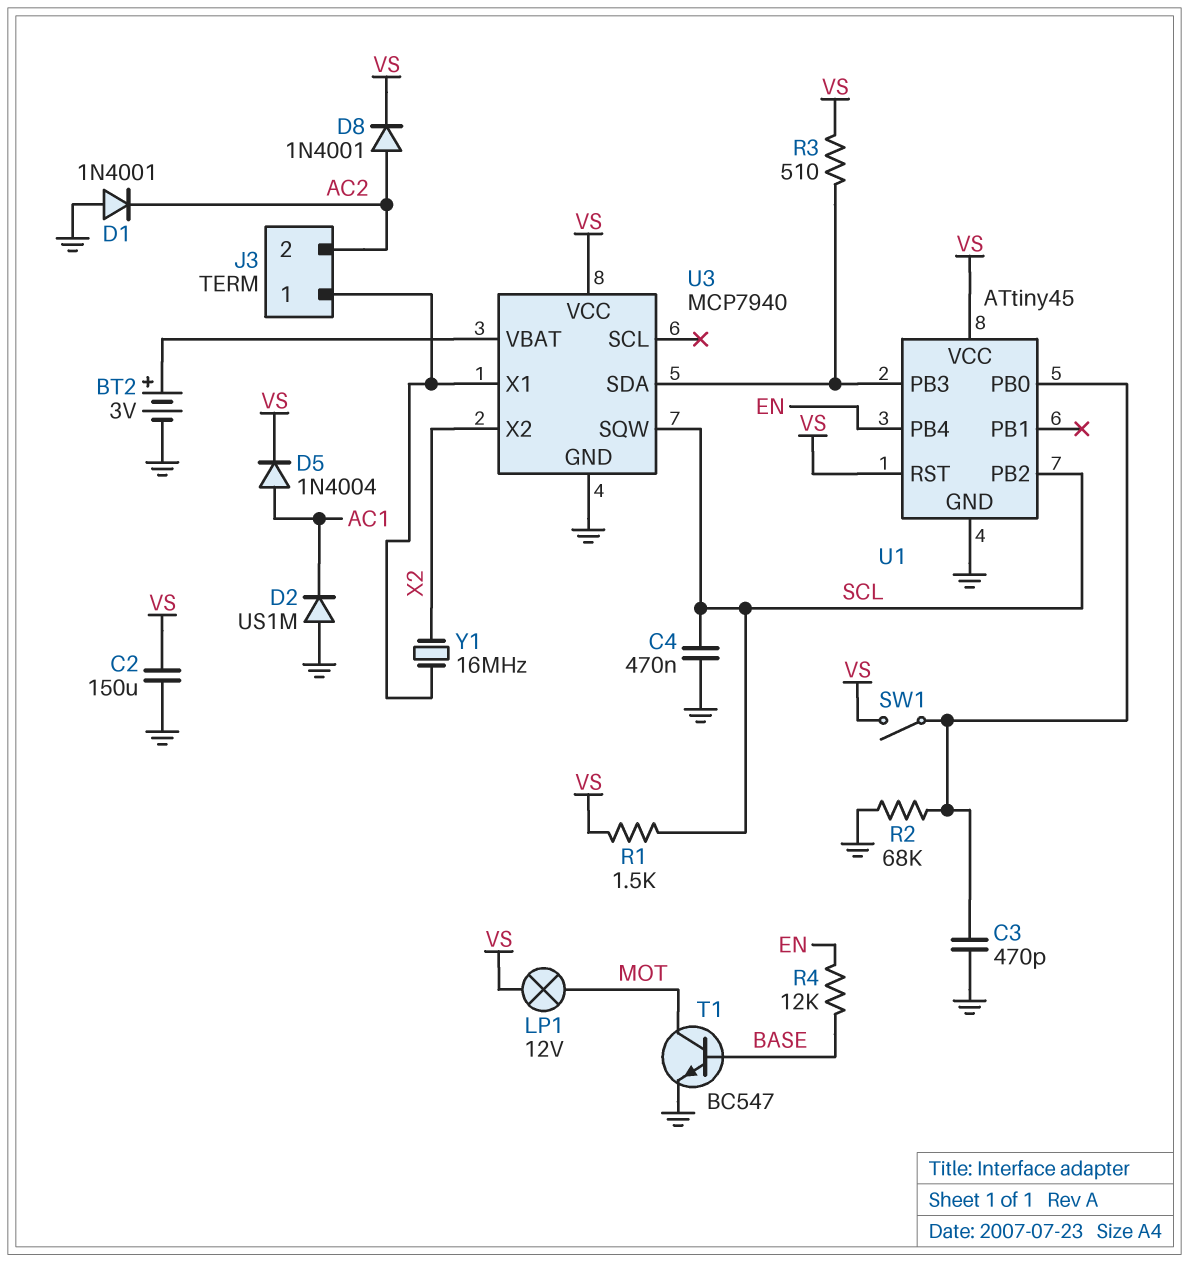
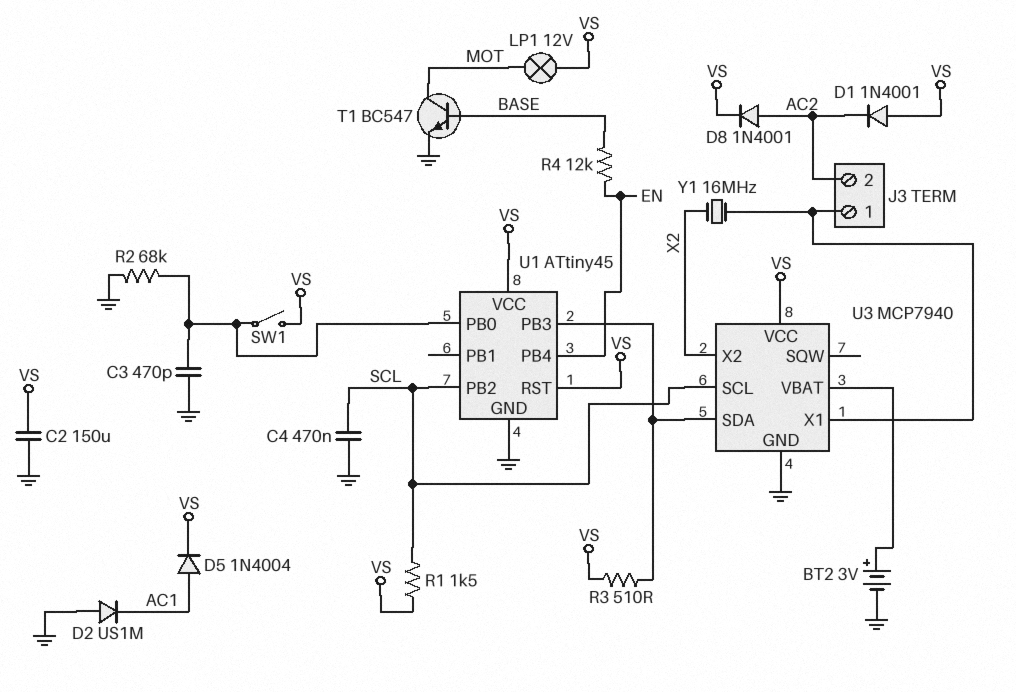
D1: diode 1N4001 (A GND, K AC2) -> diode 1N4001 (A VS, K AC2)
U3 pin SCL: none -> SCL
U3 pin SQW: SCL -> none

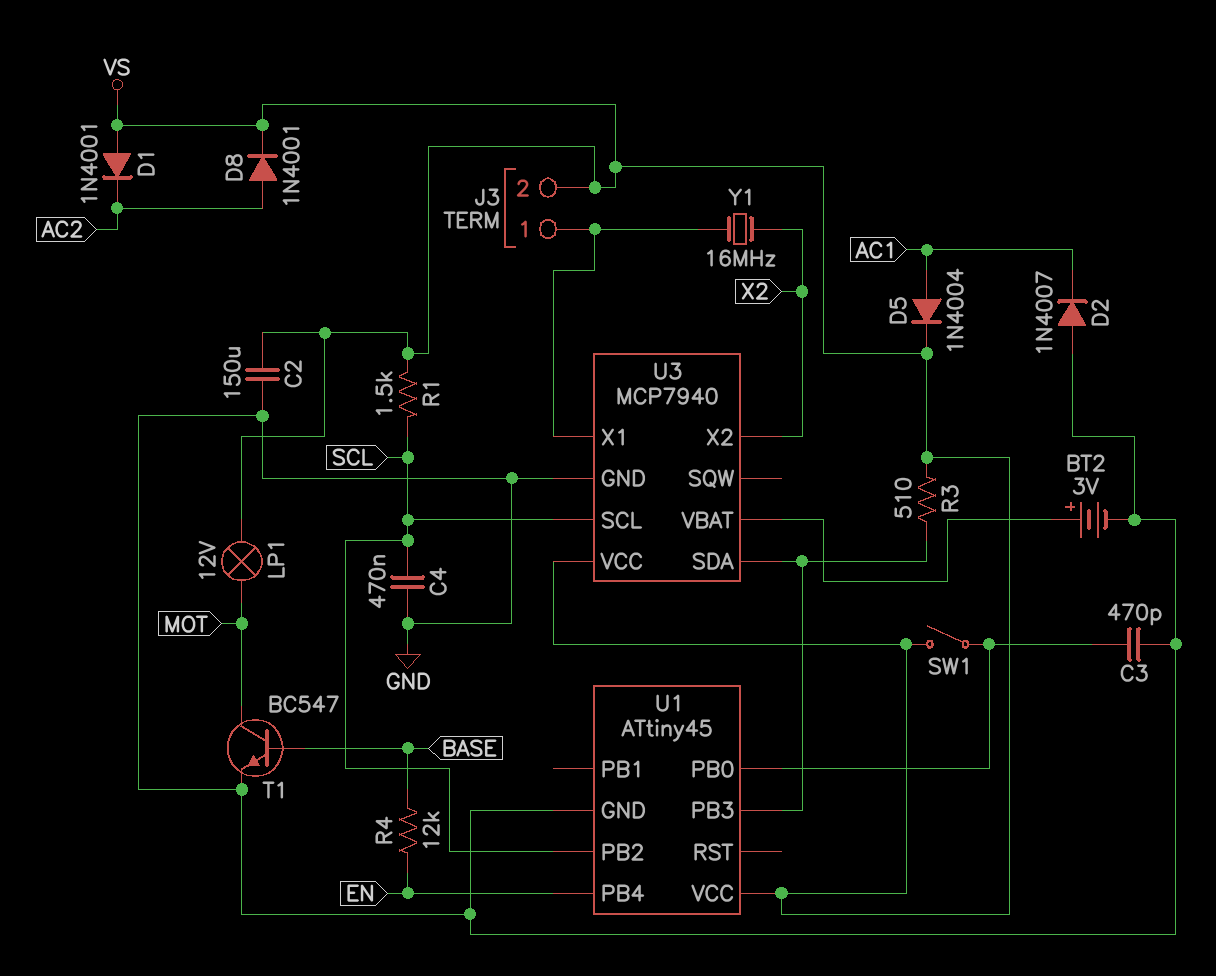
D2: diode US1M (A GND, K AC1) -> diode 1N4007 (A GND, K AC1)
J3 pin 2: AC2 -> VS
R2: 68k (GND, U1/PB0) -> none
U1 pin RST: VS -> none

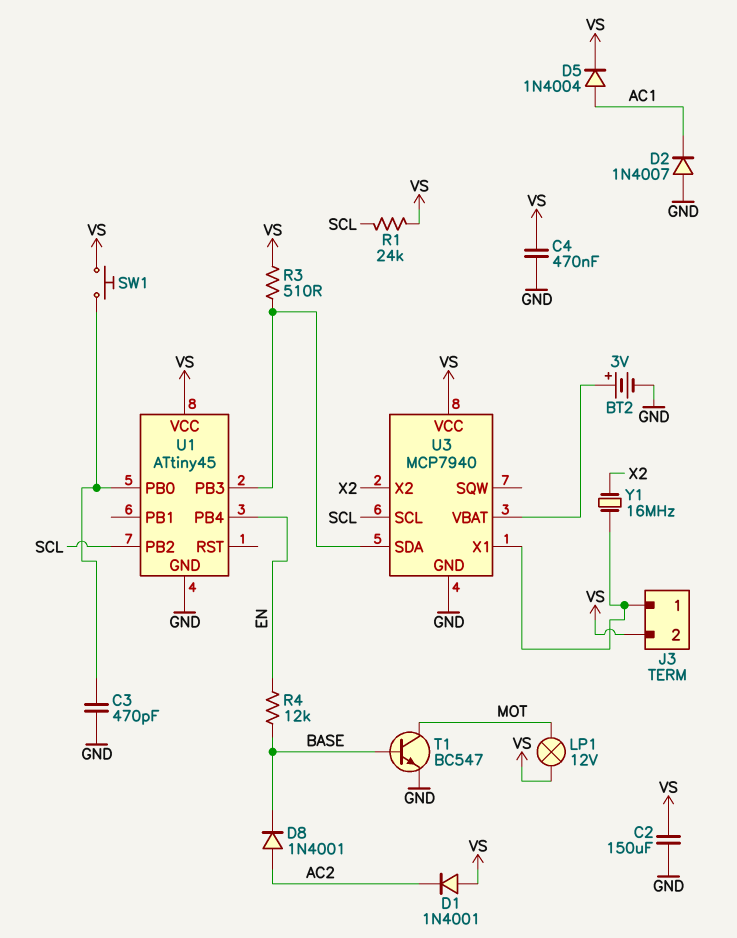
C4: 470nF (GND, SCL) -> 470nF (GND, VS)
D8: diode 1N4001 (A AC2, K VS) -> diode 1N4001 (A AC2, K BASE)
R1: 1.5k (SCL, VS) -> 24k (SCL, VS)
SW1: switch (U1/PB0, VS) -> button (U1/PB0, VS)

